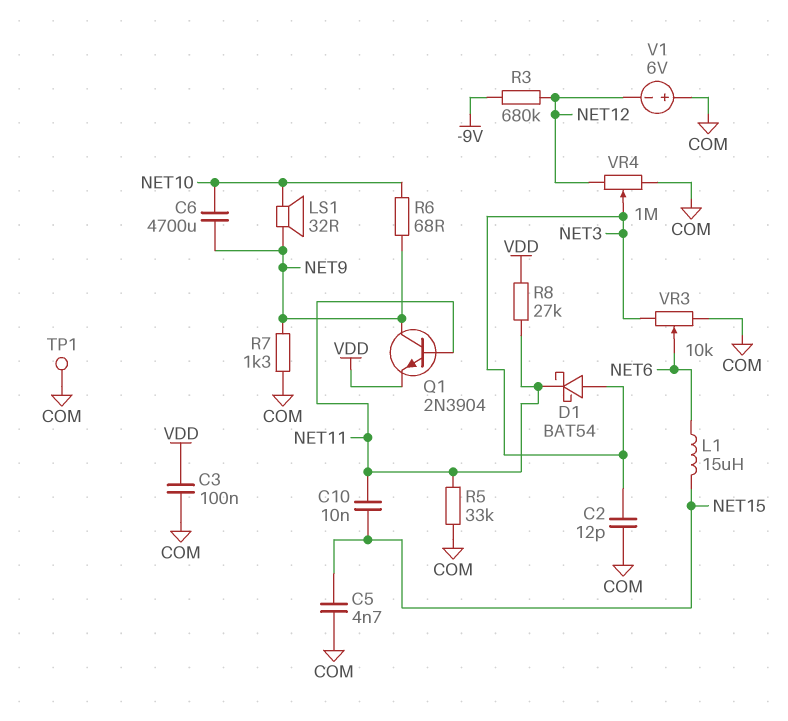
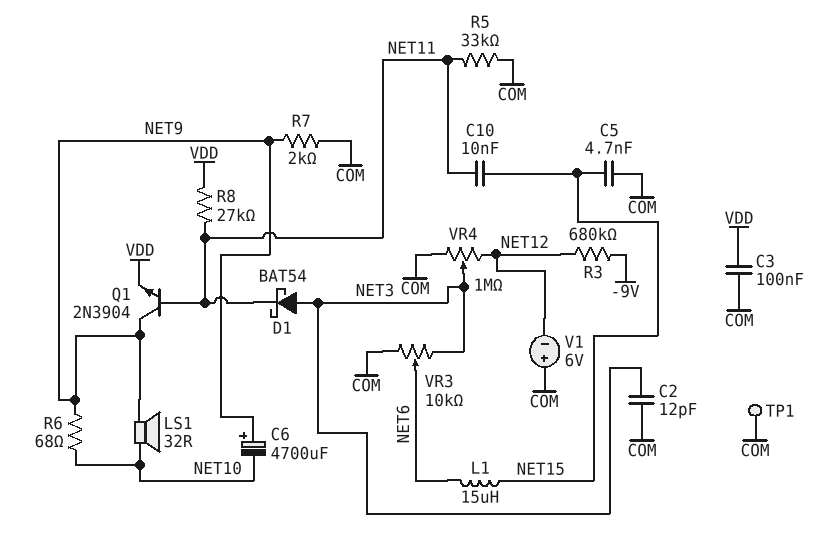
C6: 4700uF (NET9, NET10) -> 4700uF (plus NET9, minus NET10)
R7: 1.3k (COM, NET9) -> 2k (COM, NET9)

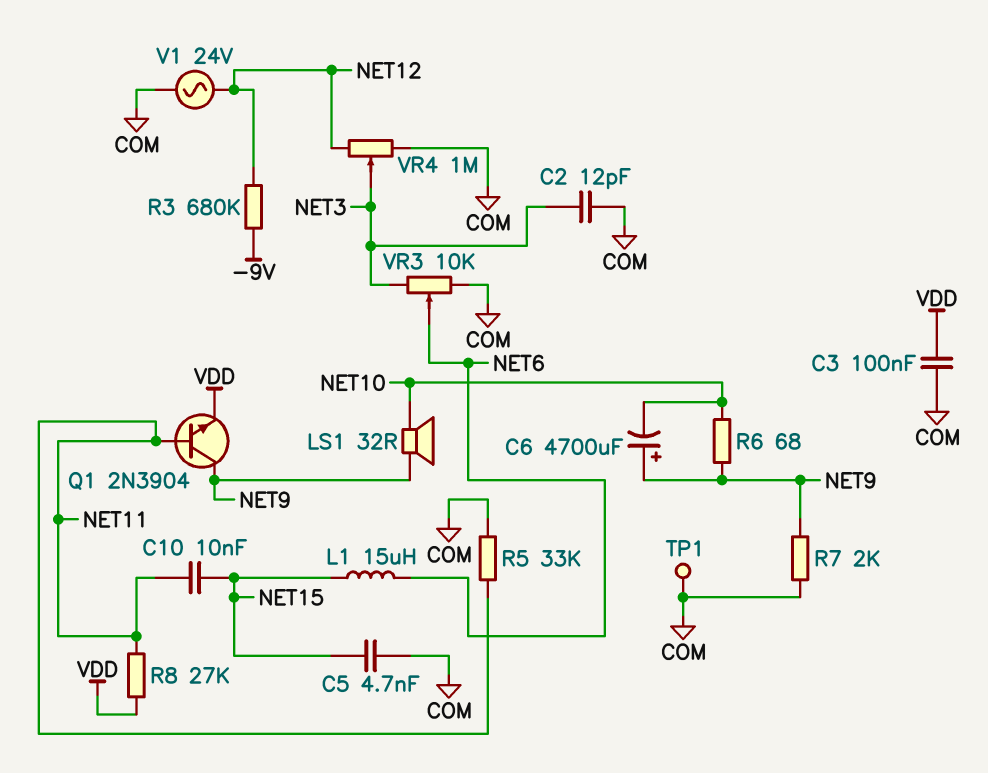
D1: schottky BAT54 (A NET3, K NET11) -> none
V1: 6V (plus COM, minus NET12) -> AC 24V (COM, NET12)

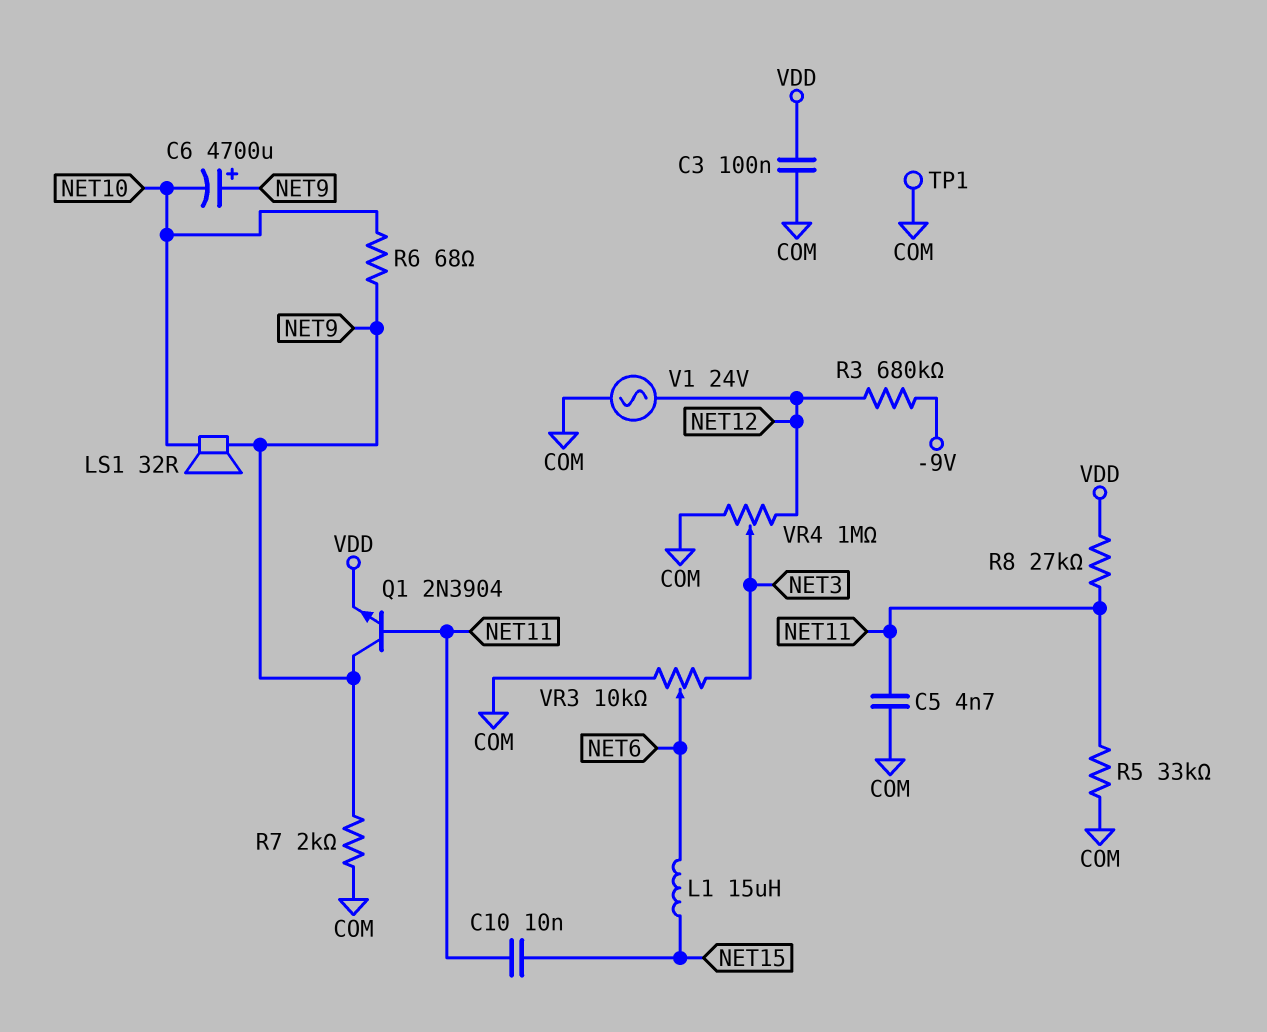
C2: 12pF (COM, NET3) -> none
C5: 4.7nF (COM, NET15) -> 4.7nF (COM, NET11)

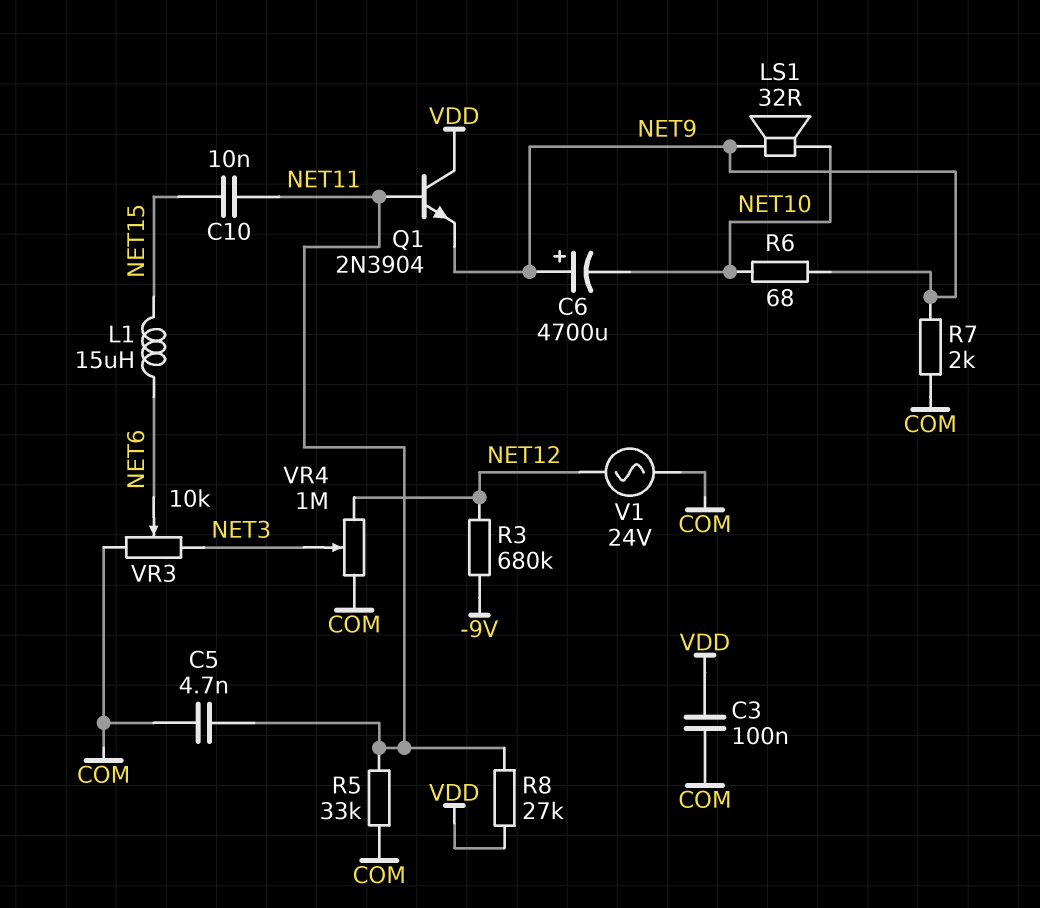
Q1: NPN 2N3904 (B NET11, C NET9, E VDD) -> NPN 2N3904 (B NET11, C VDD, E NET9)
TP1: test point (COM) -> none

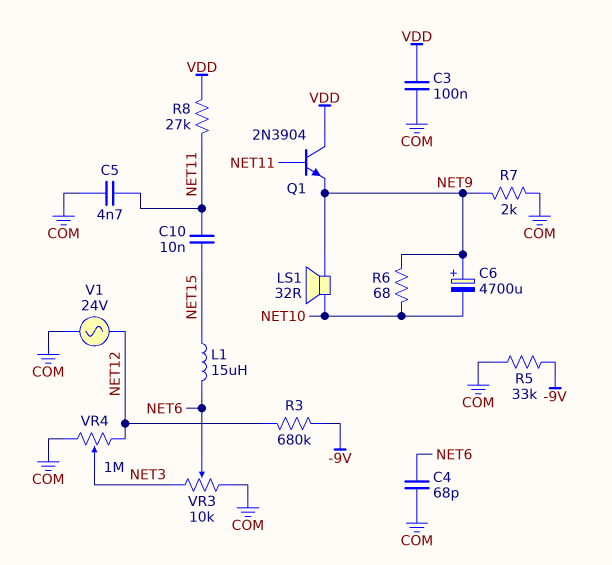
C4: none -> 68pF (COM, NET6)
R5: 33k (COM, NET11) -> 33k (-9V, COM)

